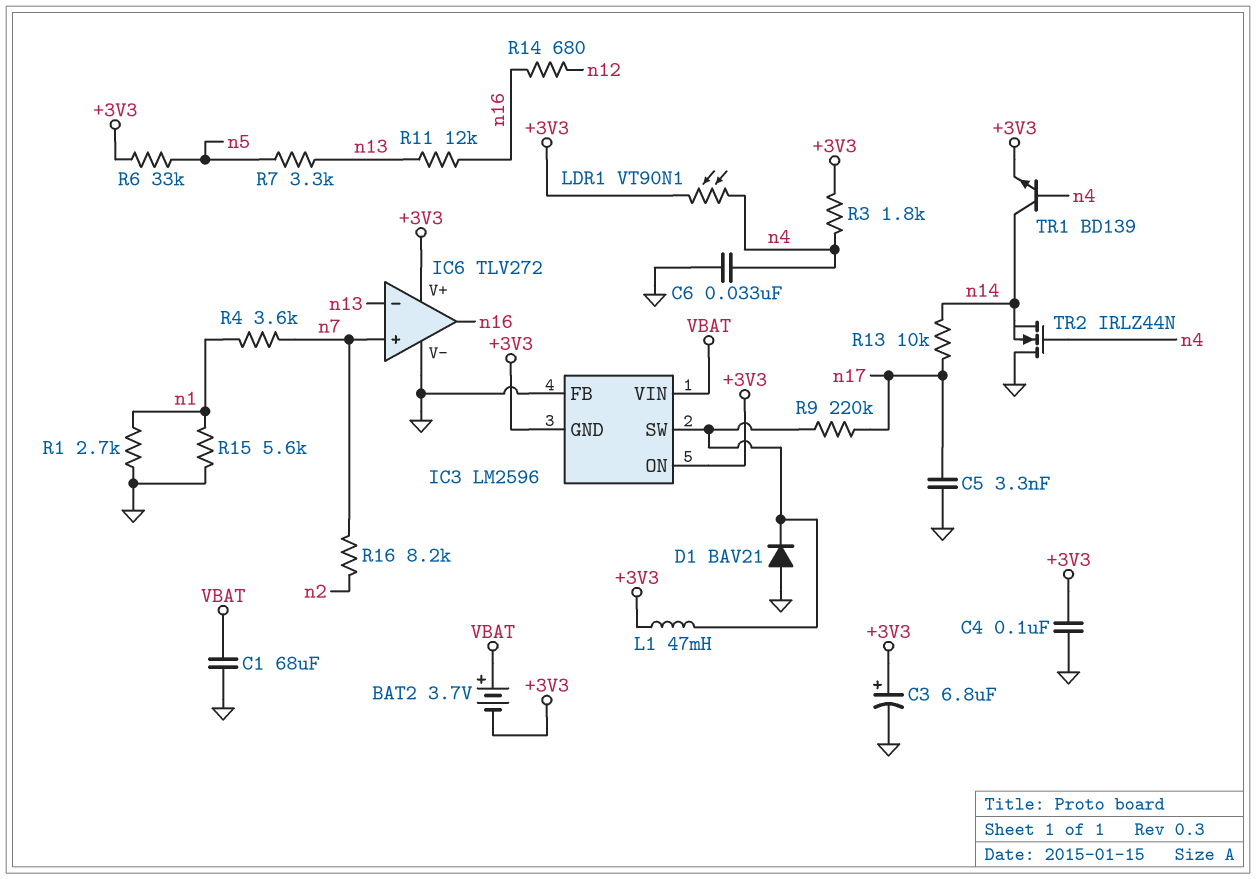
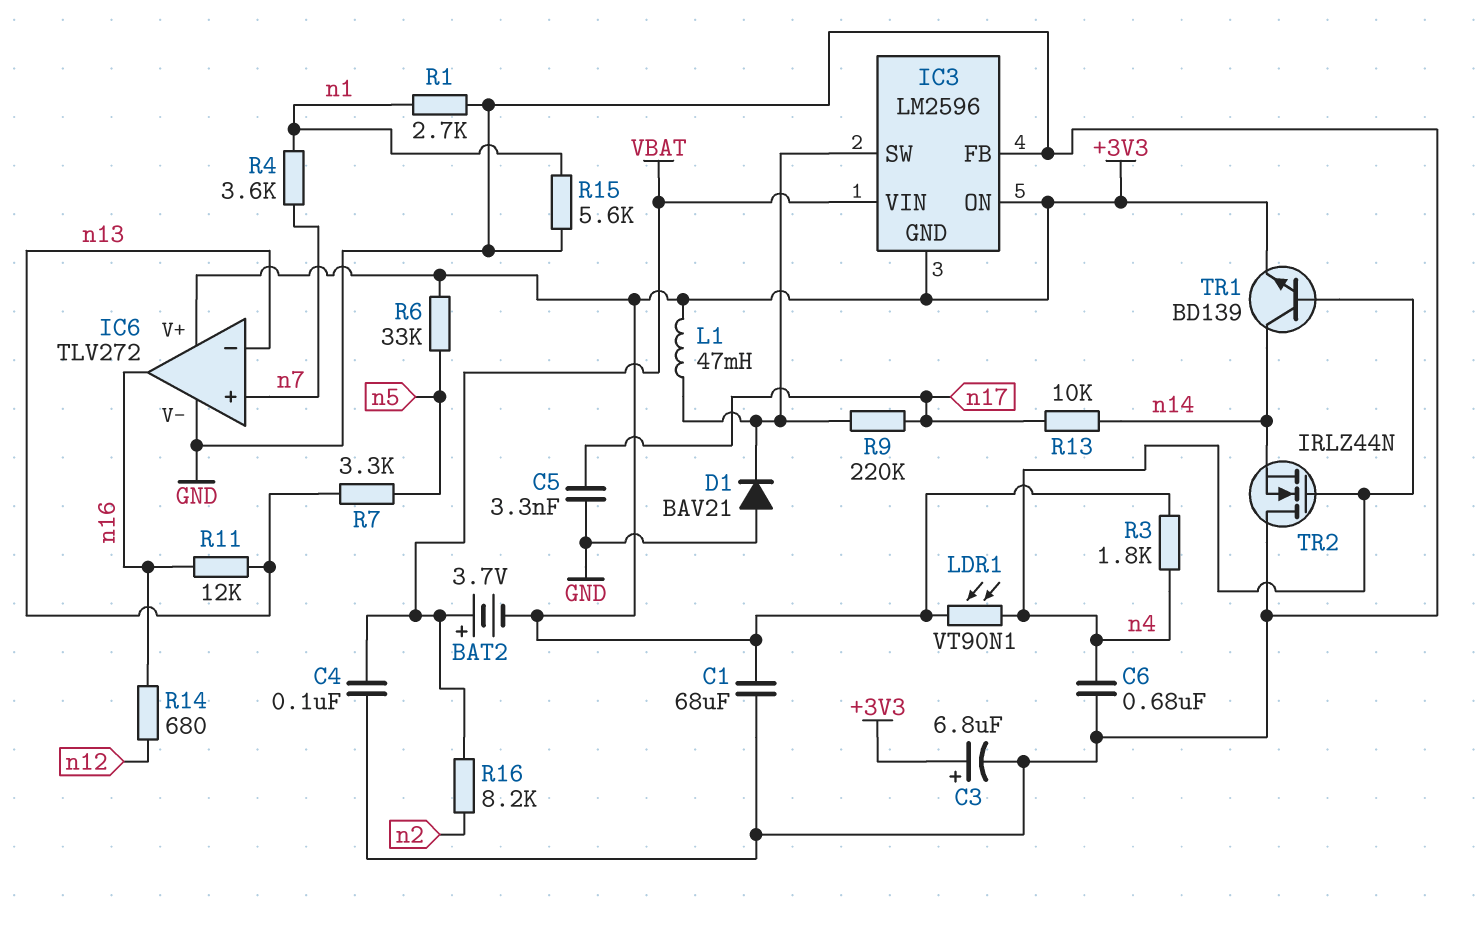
C1: 68uF (GND, VBAT) -> 68uF (+3V3, GND)
C4: 100nF (+3V3, GND) -> 100nF (GND, VBAT)
C6: 33nF (GND, n4) -> 680nF (GND, n4)
R16: 8.2k (n2, n7) -> 8.2k (VBAT, n2)

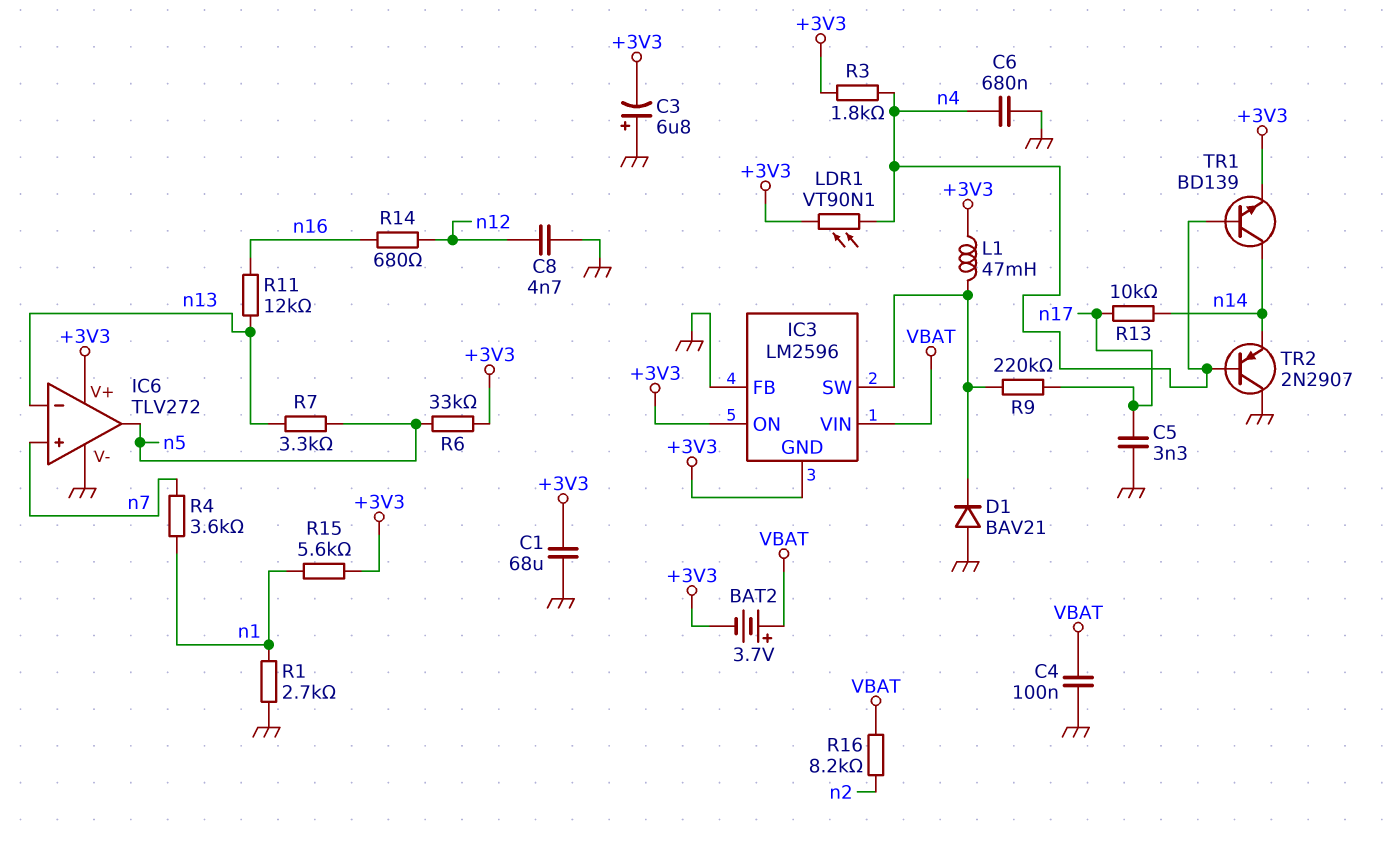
C3: 6.8uF (plus +3V3, minus GND) -> 6.8uF (plus GND, minus +3V3)
C8: none -> 4.7nF (GND, n12)
IC6 pin out: n16 -> n5
R15: 5.6k (GND, n1) -> 5.6k (+3V3, n1)
TR2: NMOS IRLZ44N (G n4, D GND, S n14) -> PNP 2N2907 (B n4, C GND, E n14)

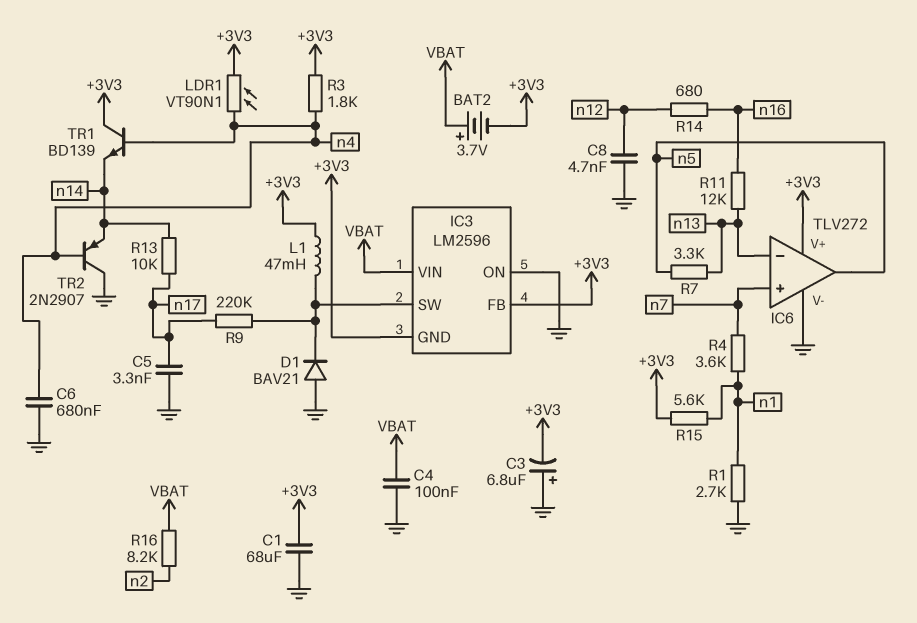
IC3 pin FB: GND -> +3V3
IC3 pin ON: +3V3 -> GND
R6: 33k (+3V3, n5) -> none
TR1: NPN BD139 (B n4, C n14, E +3V3) -> NPN BD139 (B n4, C +3V3, E n14)

